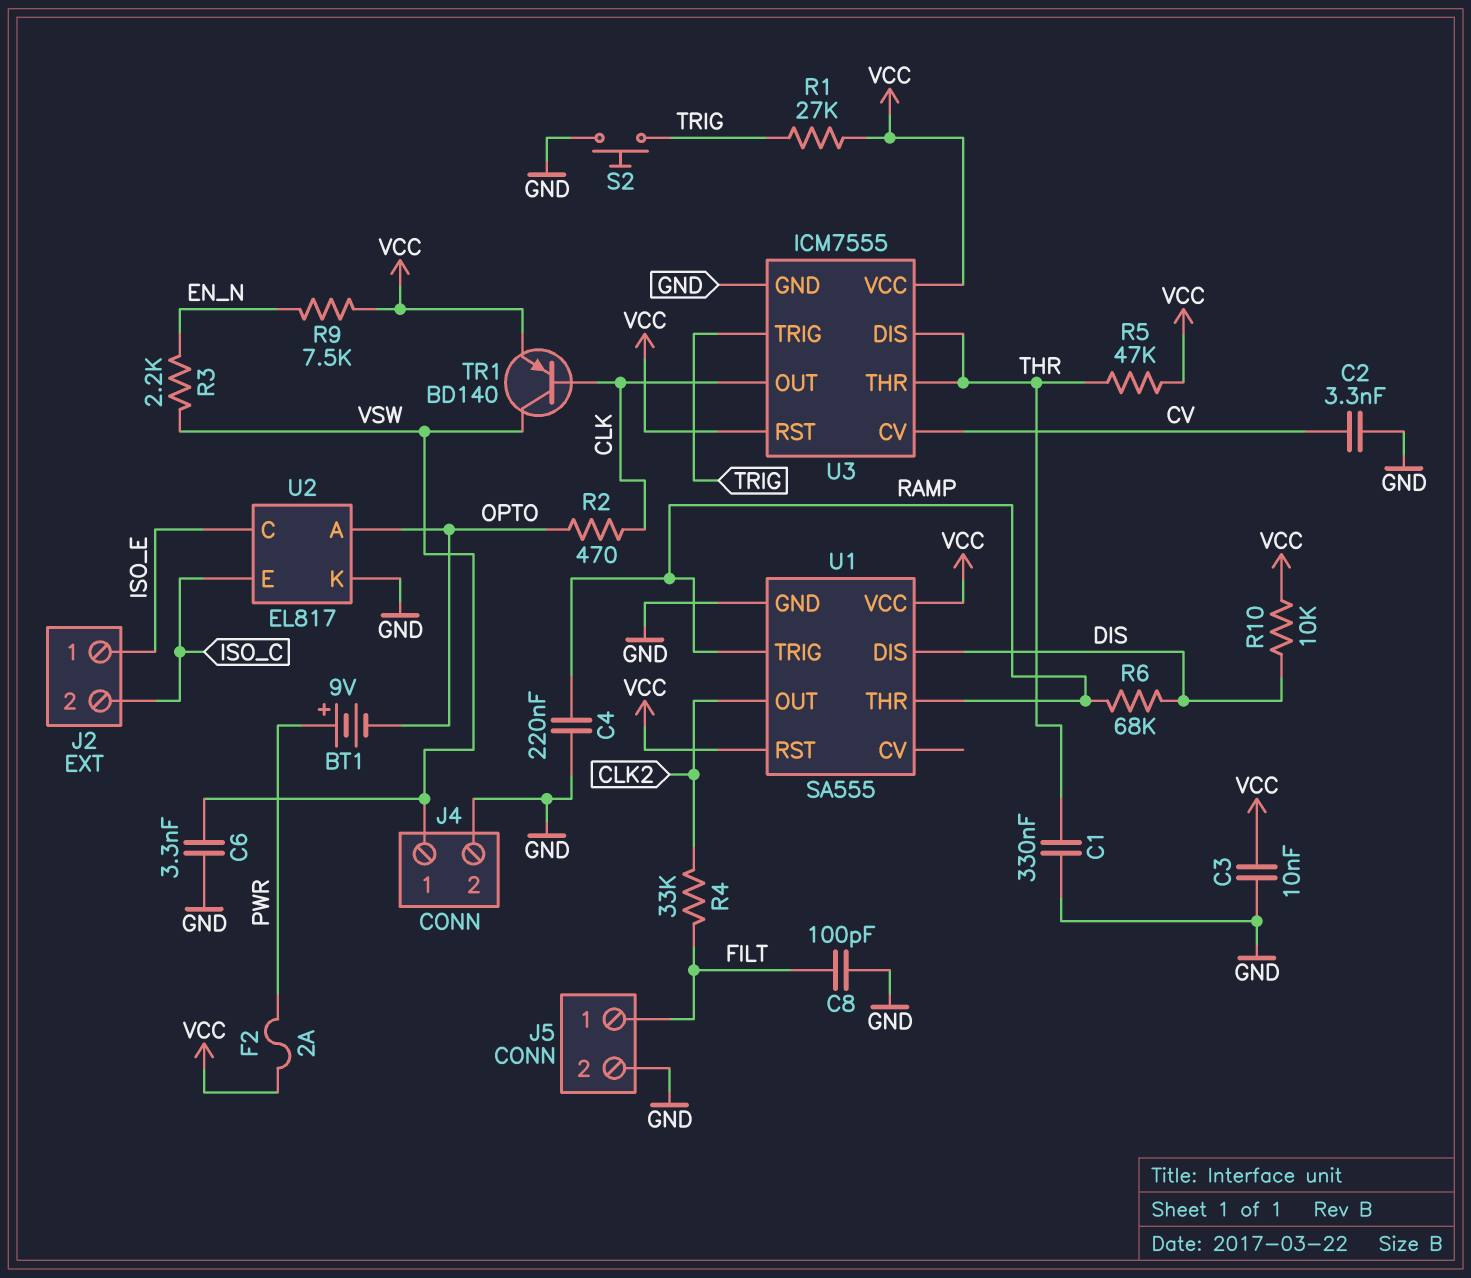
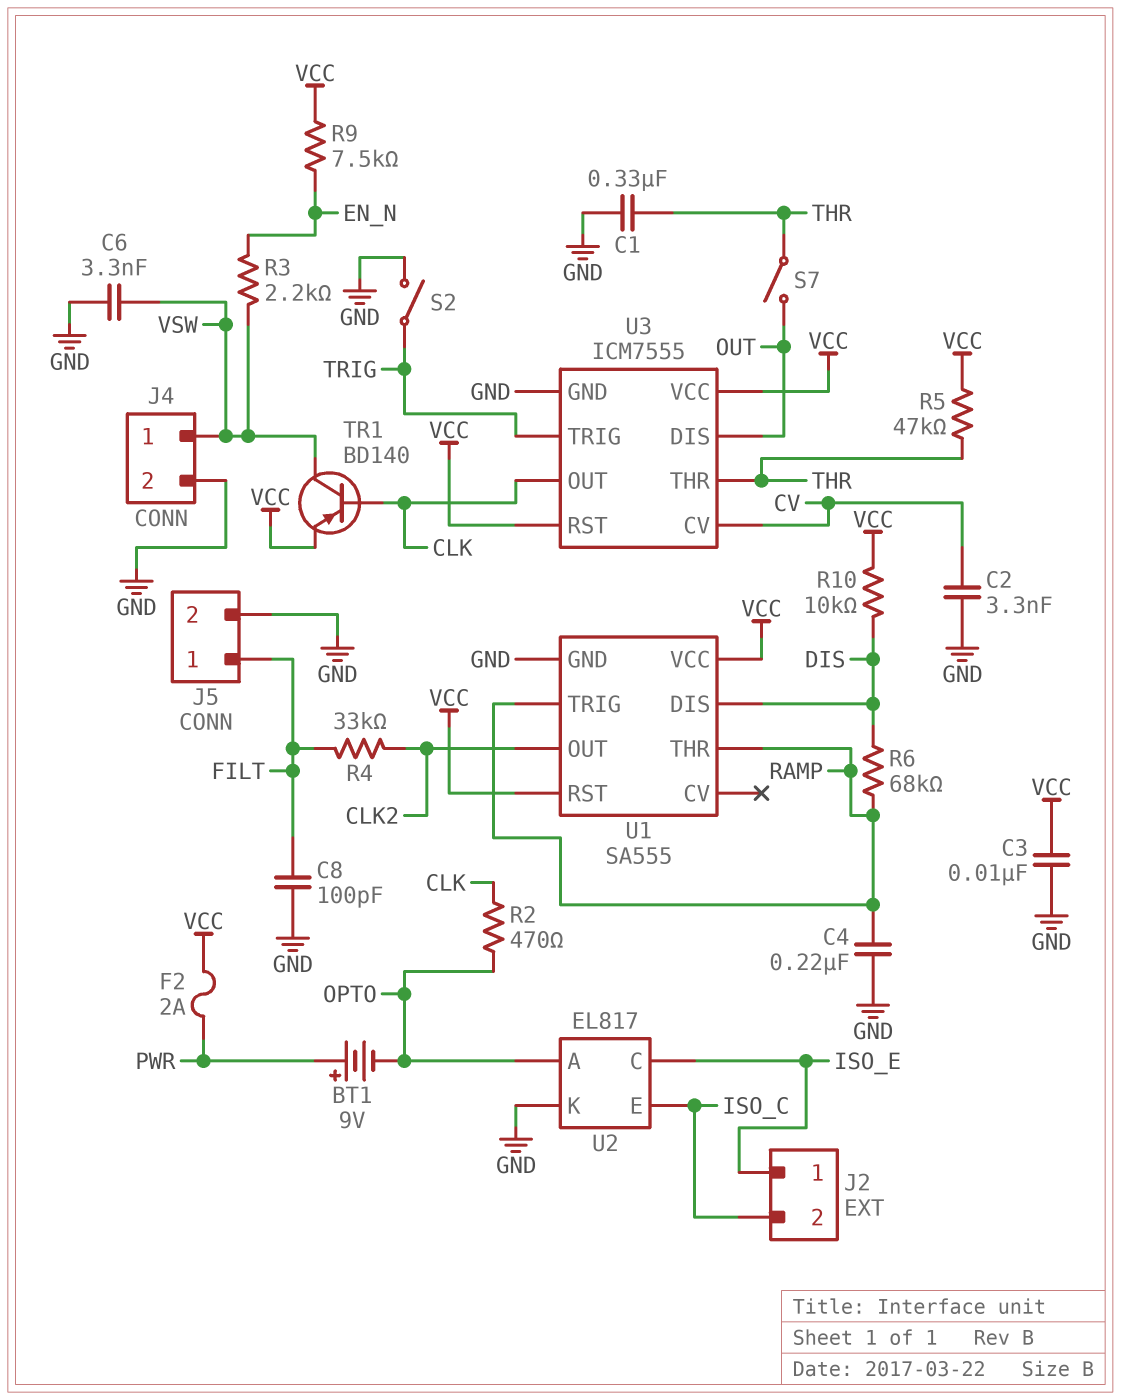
R1: 27k (TRIG, VCC) -> none
S2: button (GND, TRIG) -> switch (GND, TRIG)
S7: none -> switch (OUT, THR)
U3 pin DIS: THR -> OUT

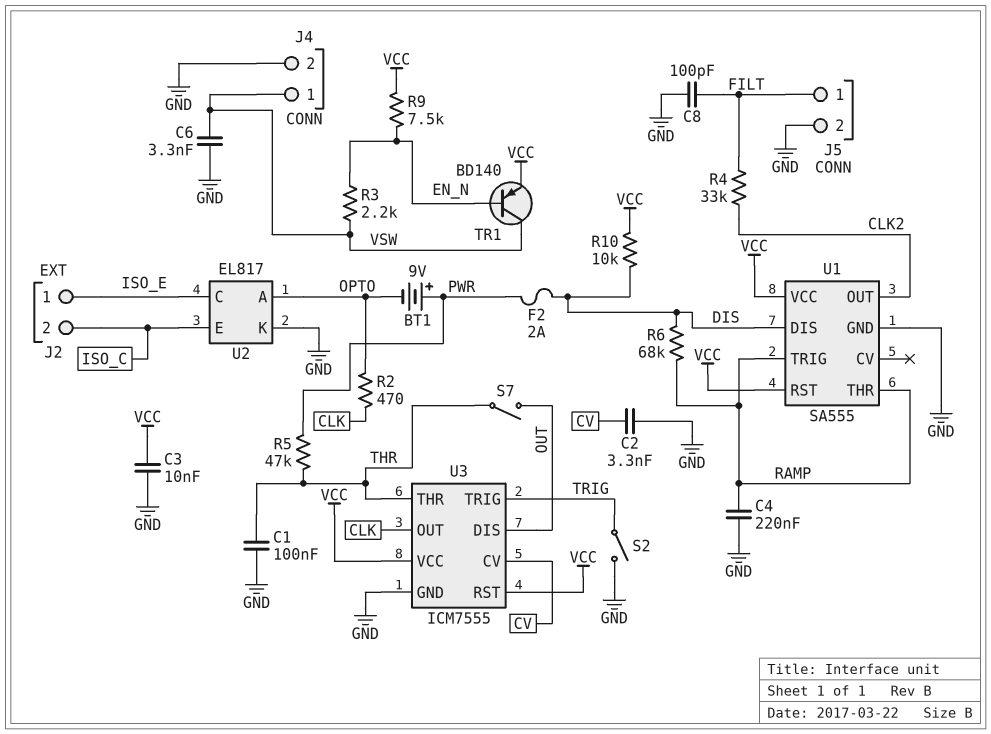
C1: 330nF (GND, THR) -> 100nF (GND, THR)
F2: 2A (PWR, VCC) -> 2A (DIS, PWR)
R5: 47k (THR, VCC) -> 47k (PWR, THR)
TR1: PNP BD140 (B CLK, C VSW, E VCC) -> PNP BD140 (B EN_N, C VSW, E VCC)

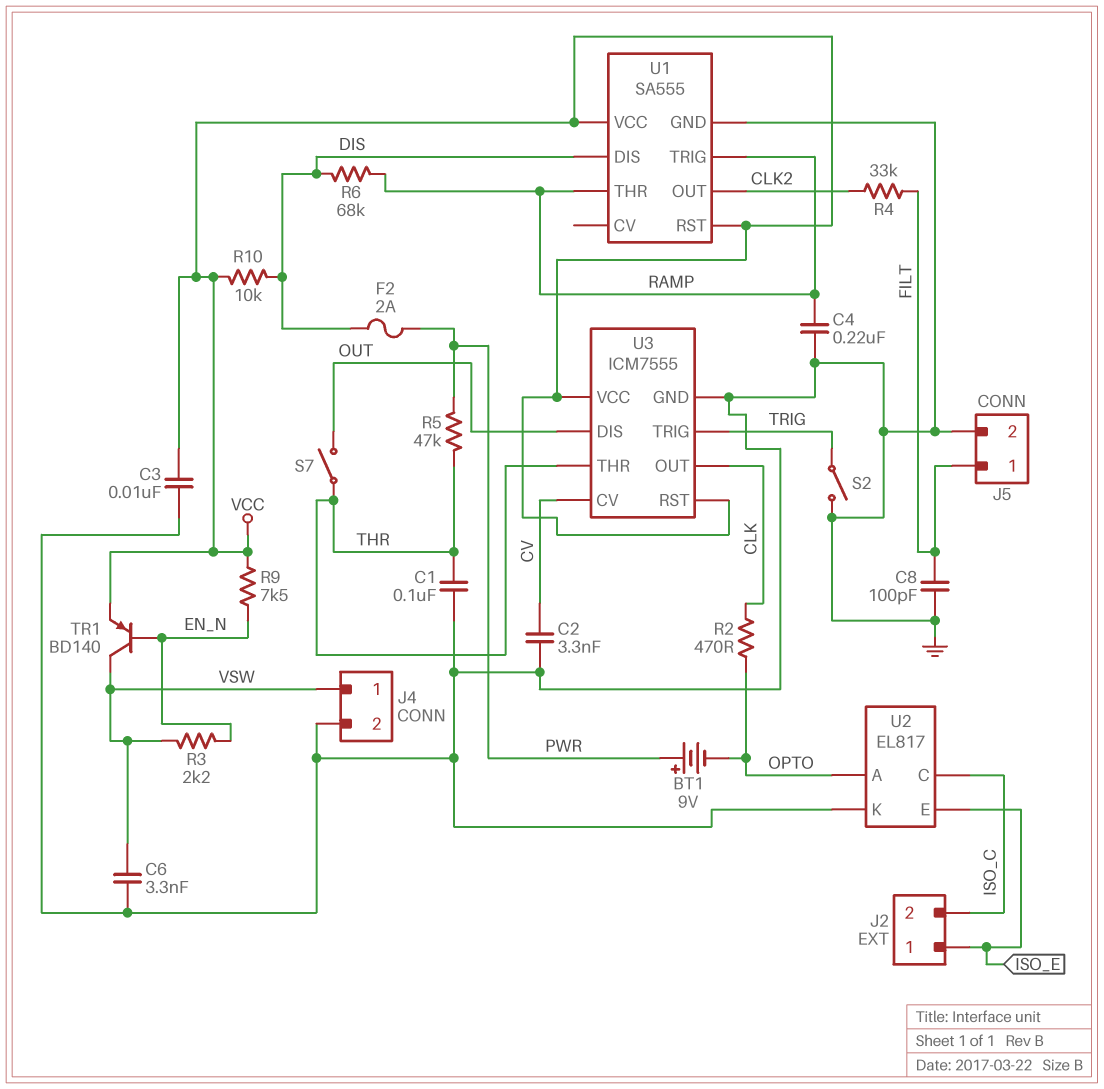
U2 pin C: ISO_E -> ISO_C
U2 pin E: ISO_C -> ISO_E

